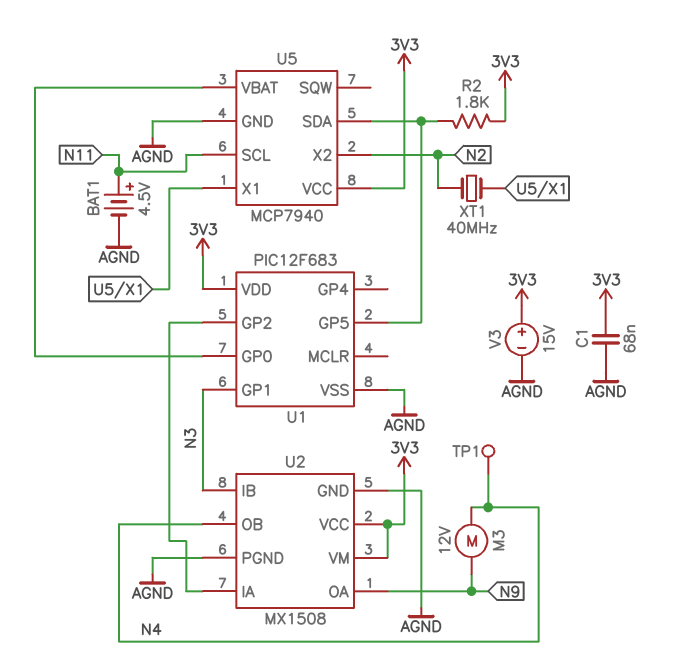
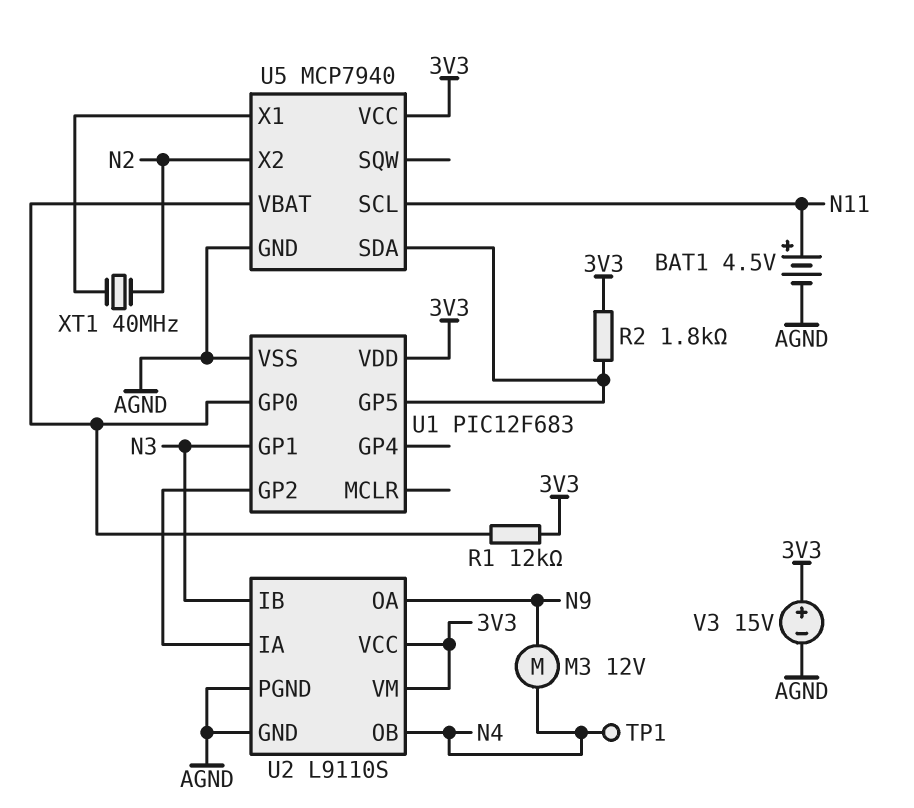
C1: 68nF (3V3, AGND) -> none
R1: none -> 12k (3V3, U1/GP0)
U2: MX1508 -> L9110S

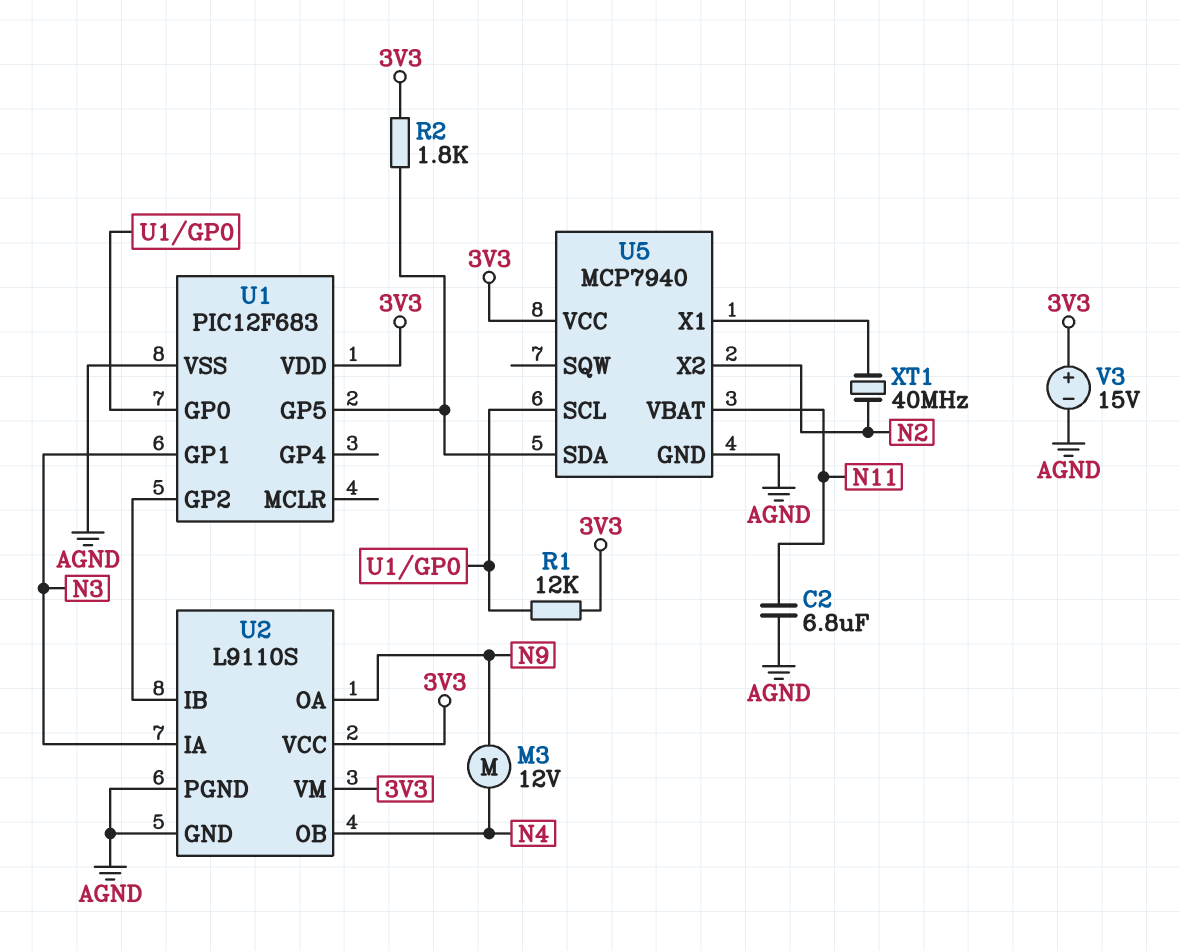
BAT1: 4.5V (plus N11, minus AGND) -> none
C2: none -> 6.8uF (AGND, N11)
TP1: test point (N4) -> none
U2 pin IA: U1/GP2 -> N3
U2 pin IB: N3 -> U1/GP2
U5 pin SCL: N11 -> U1/GP0
U5 pin VBAT: U1/GP0 -> N11

